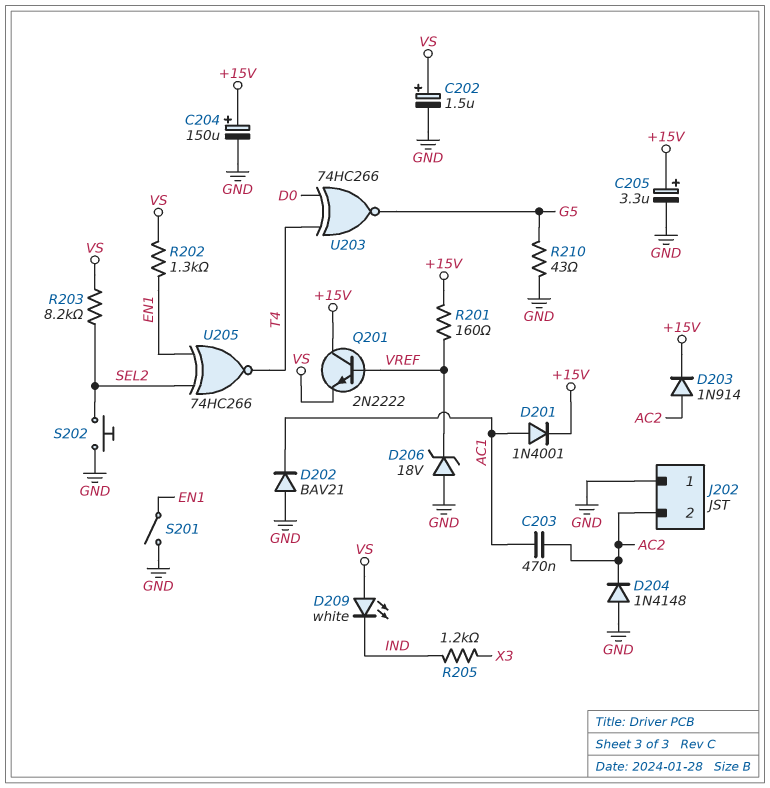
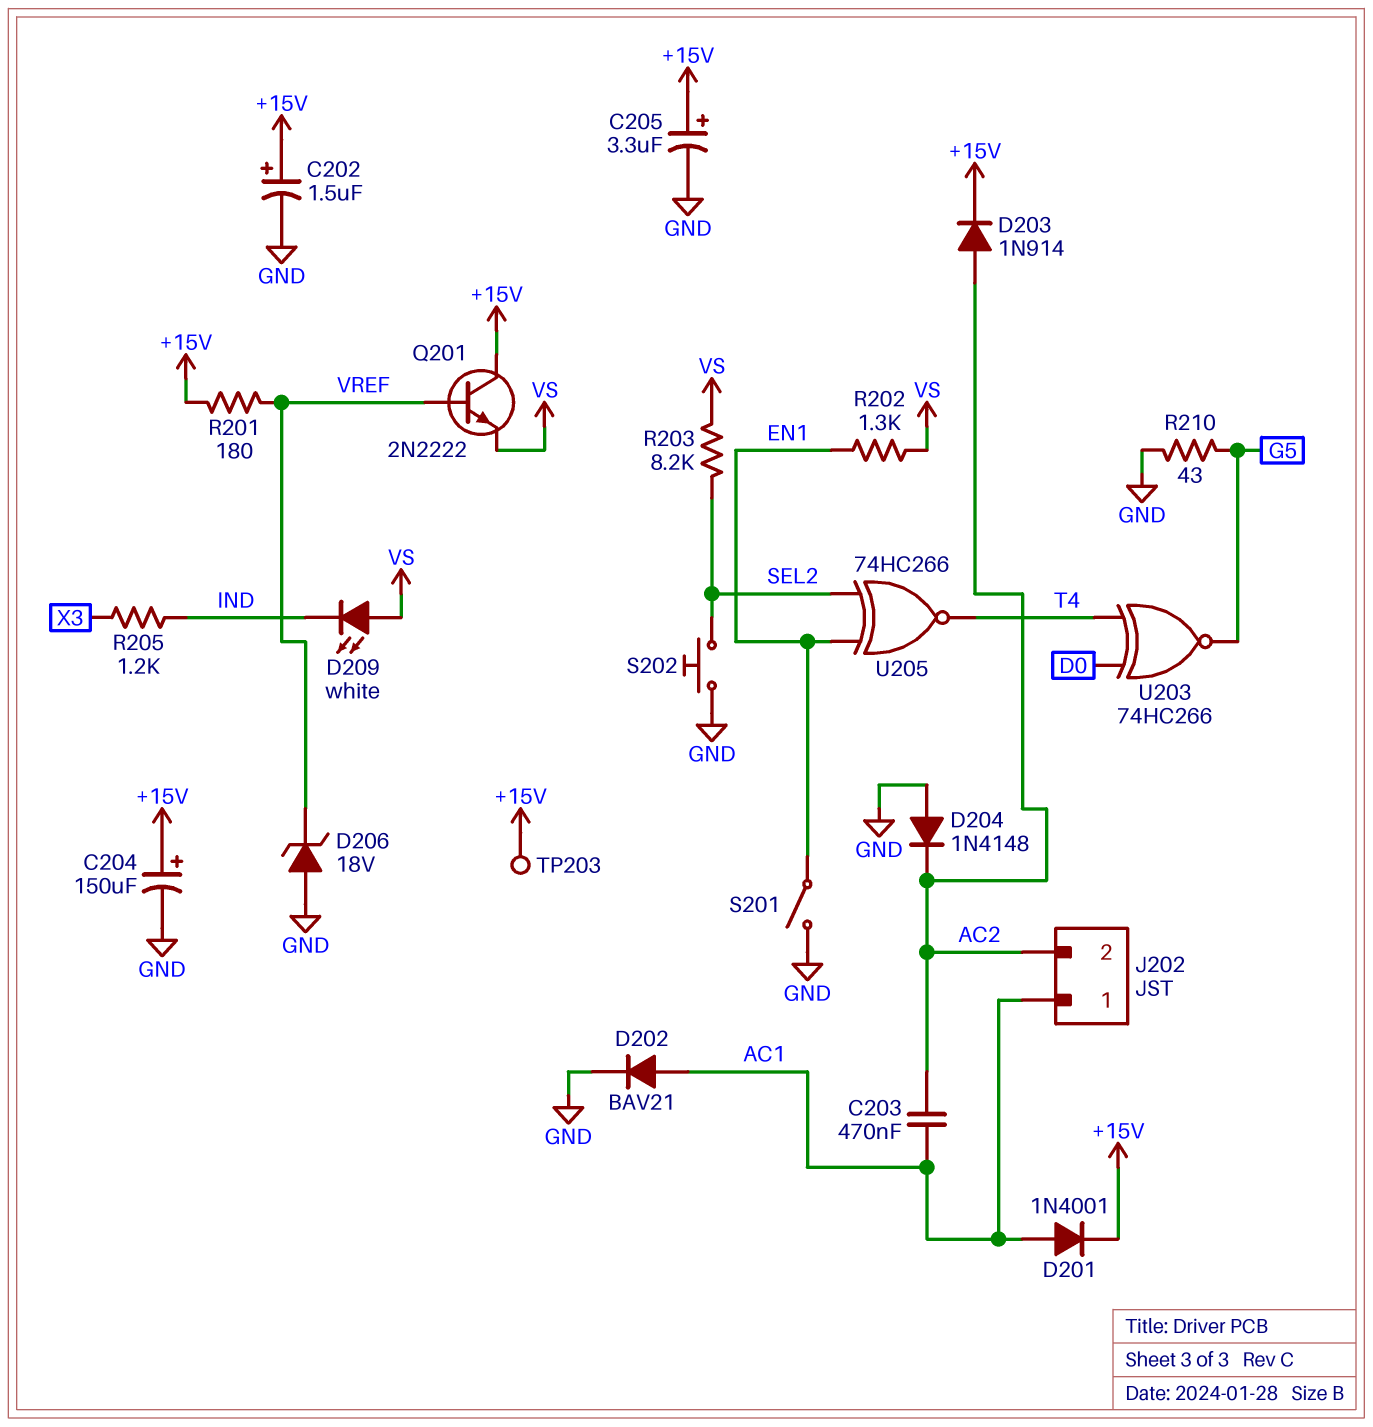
C202: 1.5uF (plus VS, minus GND) -> 1.5uF (plus +15V, minus GND)
D202: diode BAV21 (A GND, K AC1) -> diode BAV21 (A AC1, K GND)
J202 pin 1: GND -> AC1
R201: 160 (+15V, VREF) -> 180 (+15V, VREF)
TP203: none -> test point (+15V)

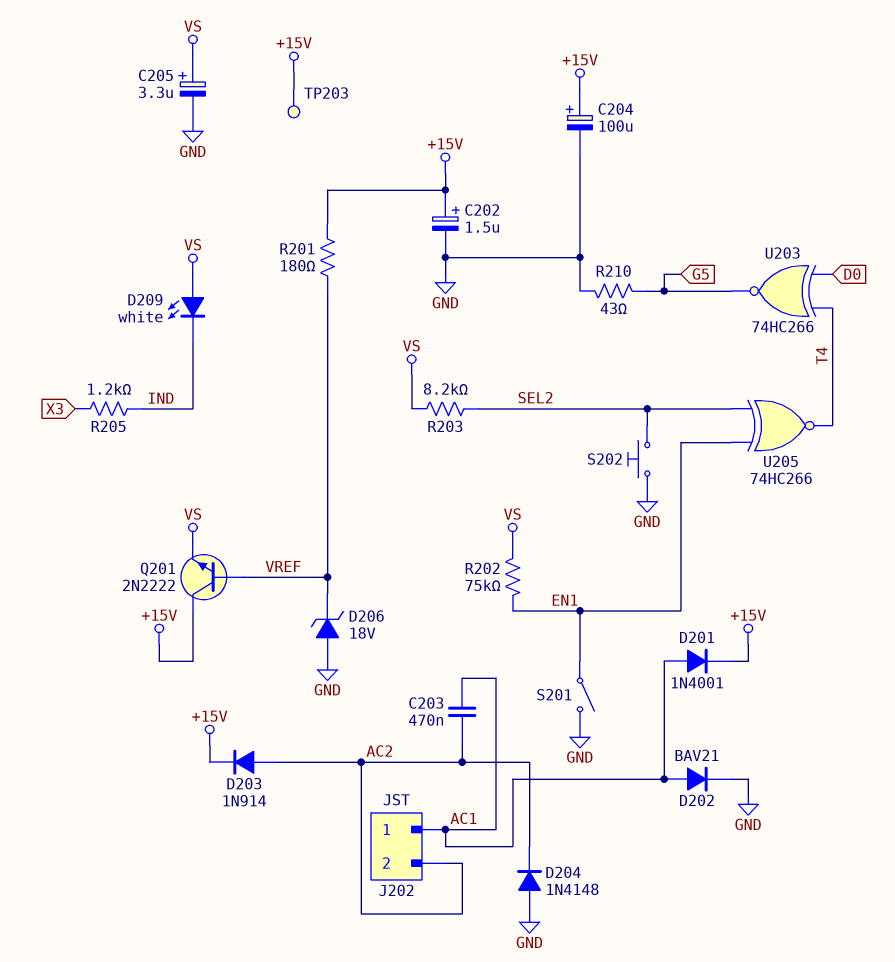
C204: 150uF (plus +15V, minus GND) -> 100uF (plus +15V, minus GND)
C205: 3.3uF (plus +15V, minus GND) -> 3.3uF (plus VS, minus GND)
R202: 1.3k (EN1, VS) -> 75k (EN1, VS)

